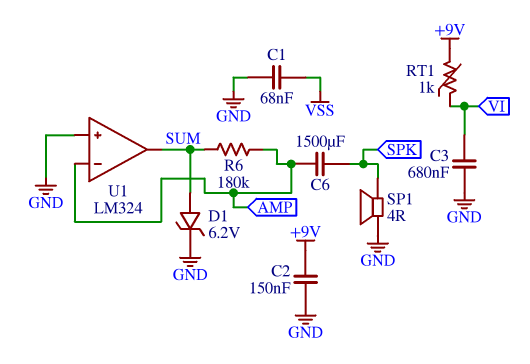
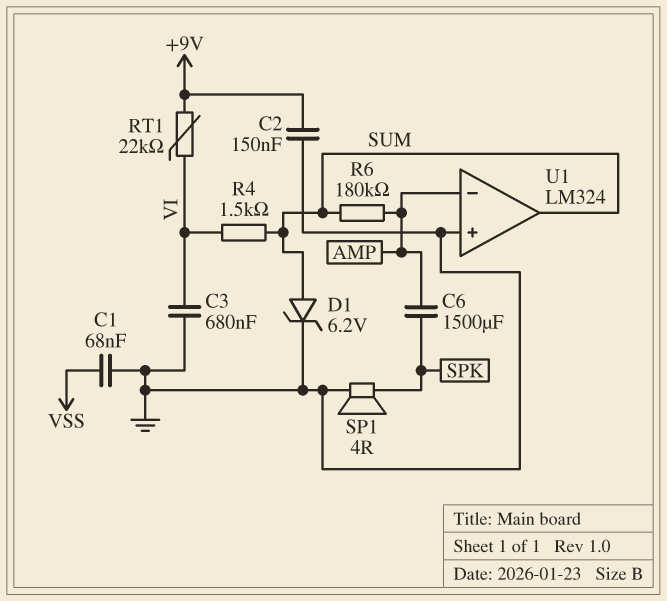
R4: none -> 1.5k (SUM, VI)
RT1: 1k (+9V, VI) -> 22k (+9V, VI)

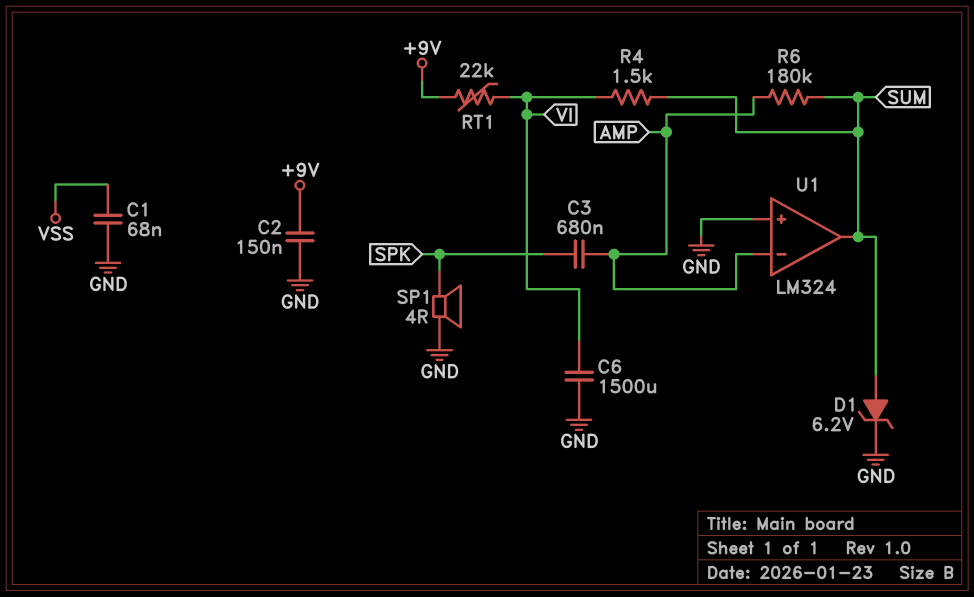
C3: 680nF (GND, VI) -> 680nF (AMP, SPK)
C6: 1500uF (AMP, SPK) -> 1500uF (GND, VI)

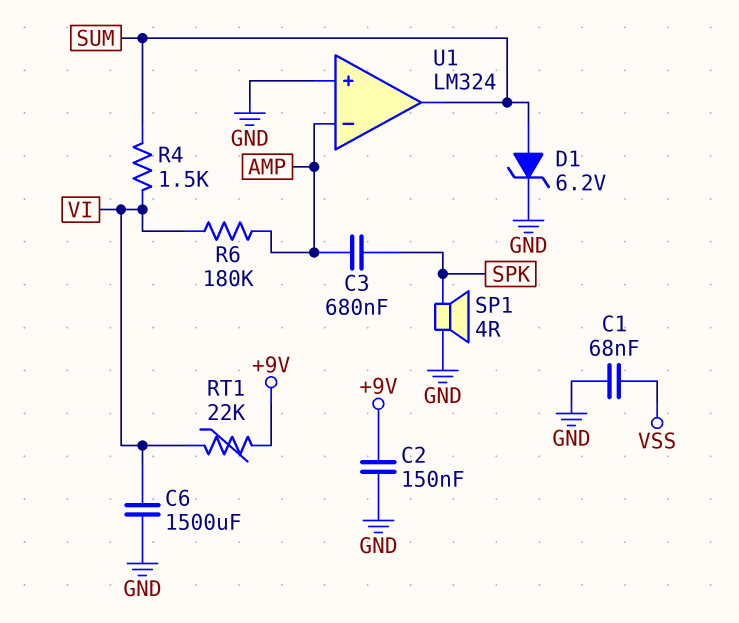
R6: 180k (AMP, SUM) -> 180k (AMP, VI)

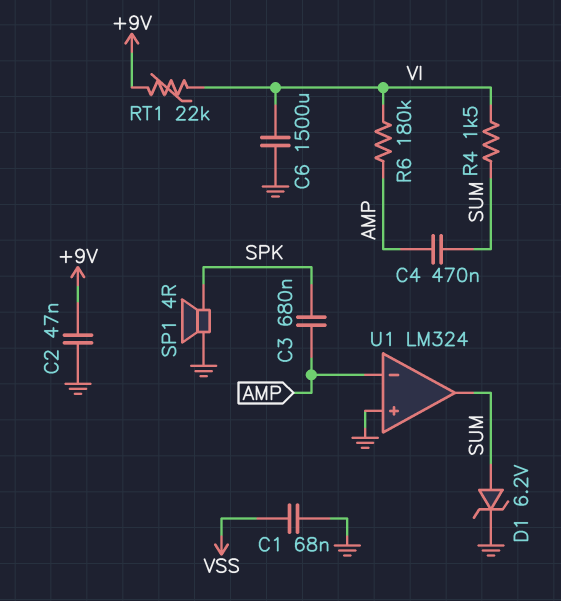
C2: 150nF (+9V, GND) -> 47nF (+9V, GND)
C4: none -> 470nF (AMP, SUM)

